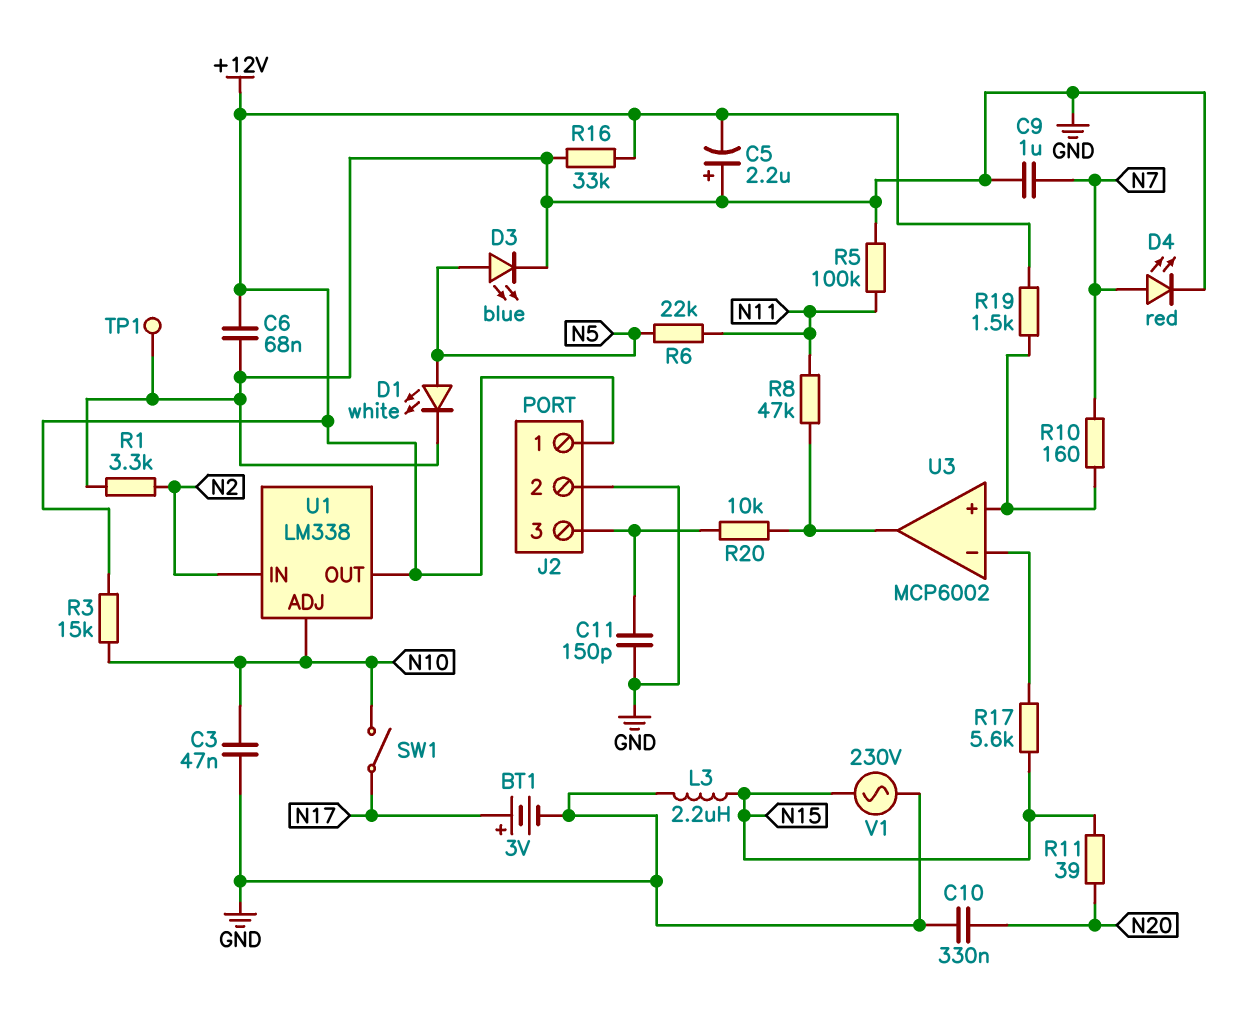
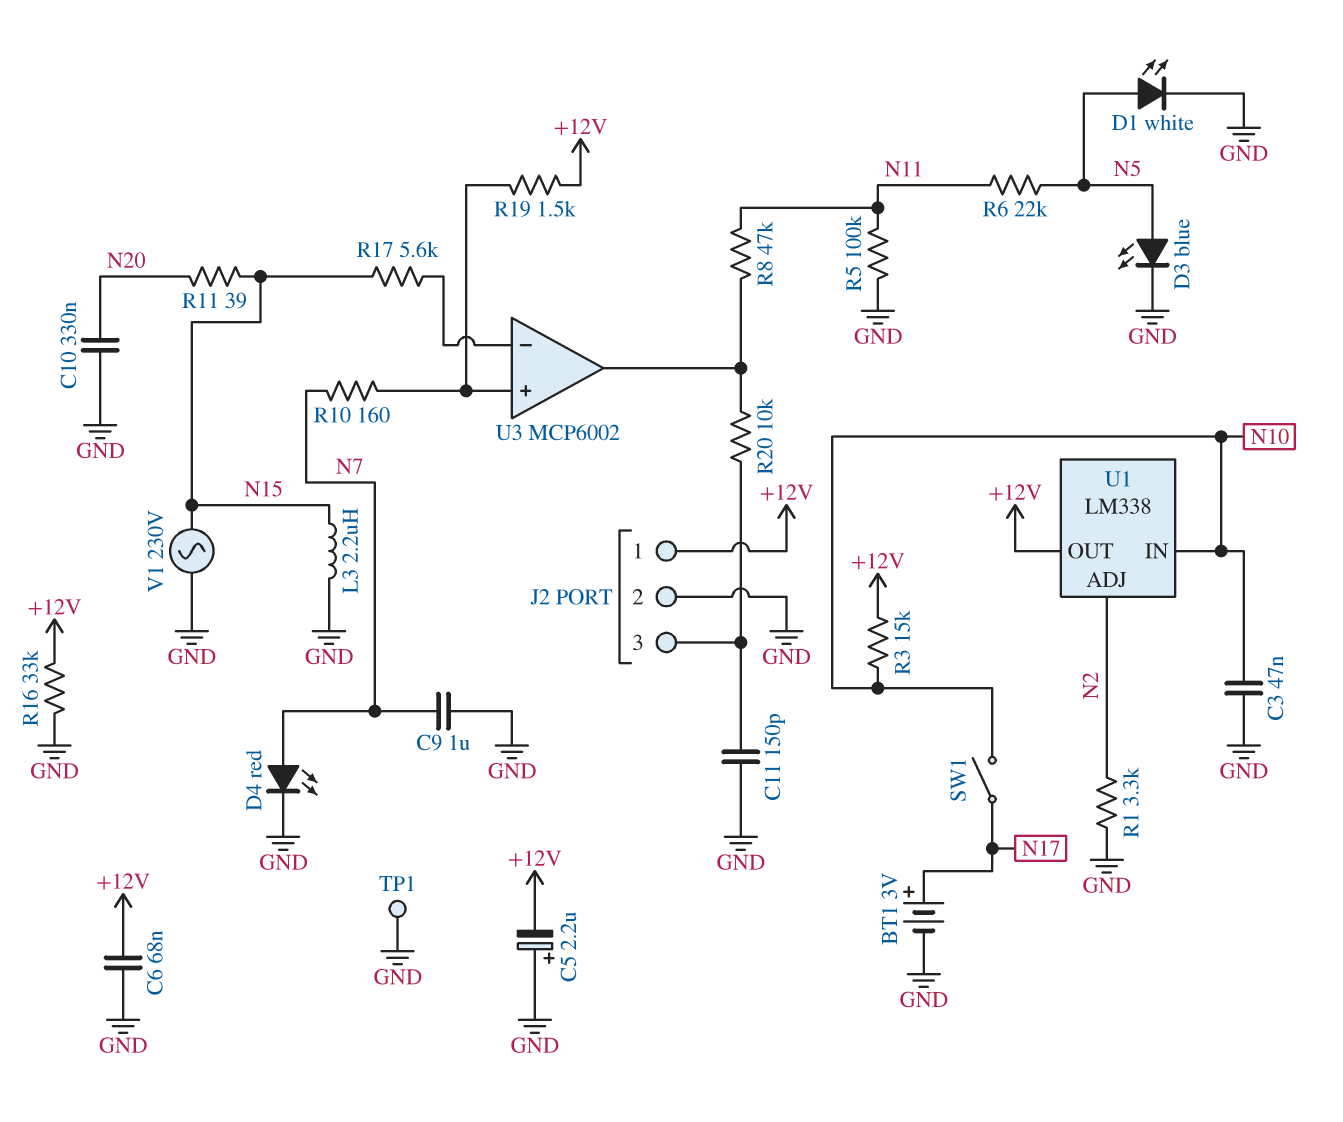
U1 pin ADJ: N10 -> N2
U1 pin IN: N2 -> N10

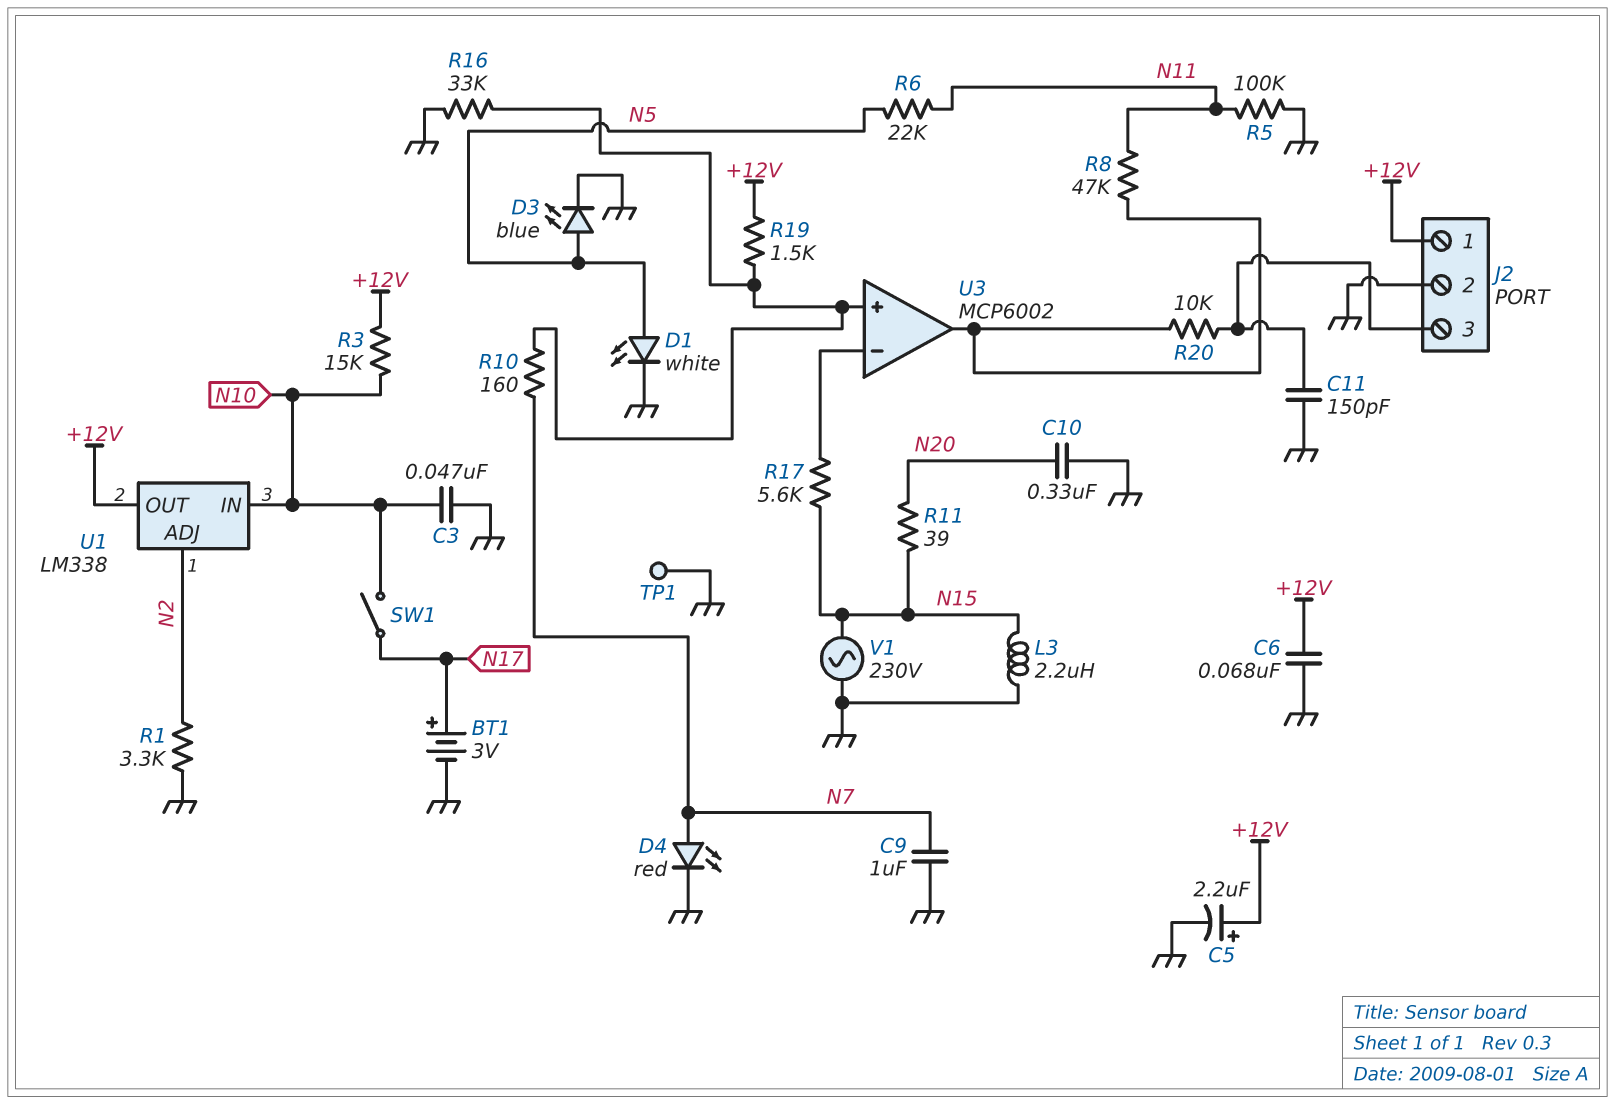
C5: 2.2uF (plus GND, minus +12V) -> 2.2uF (plus +12V, minus GND)
R16: 33k (+12V, GND) -> 33k (GND, U3/in+)

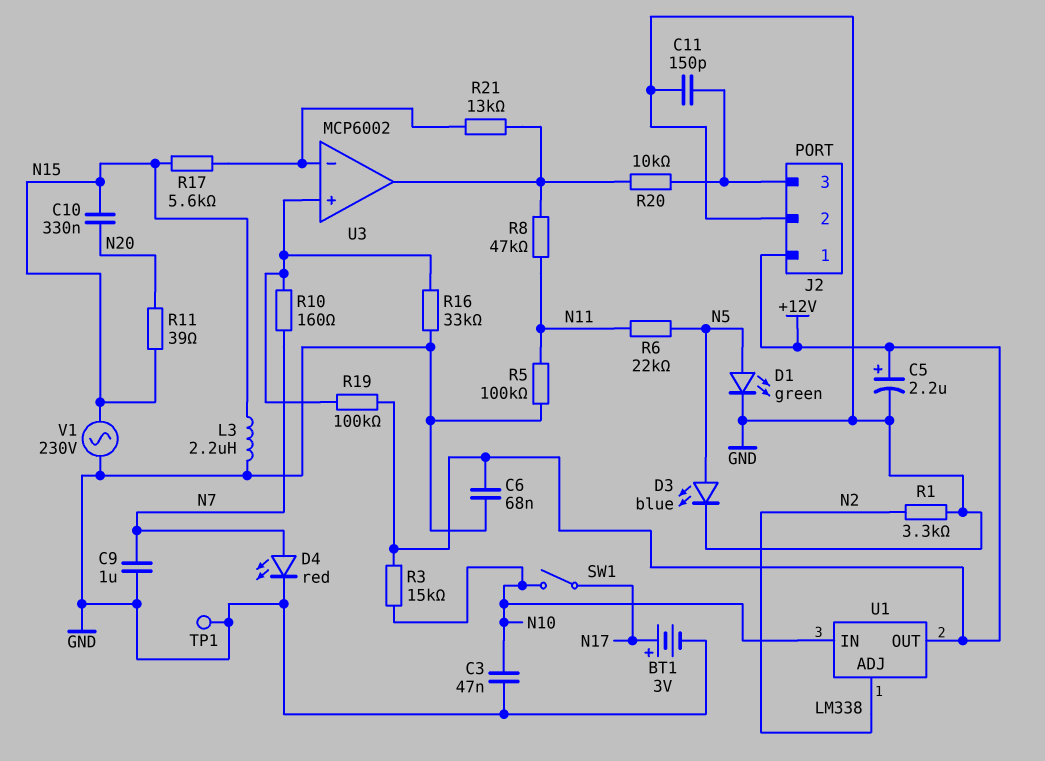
C10: 330nF (GND, N20) -> 330nF (N15, N20)
D1: LED white (A N5, K GND) -> LED green (A N5, K GND)
R19: 1.5k (+12V, U3/in+) -> 100k (+12V, U3/in+)
R21: none -> 13k (U3/in-, U3/out)

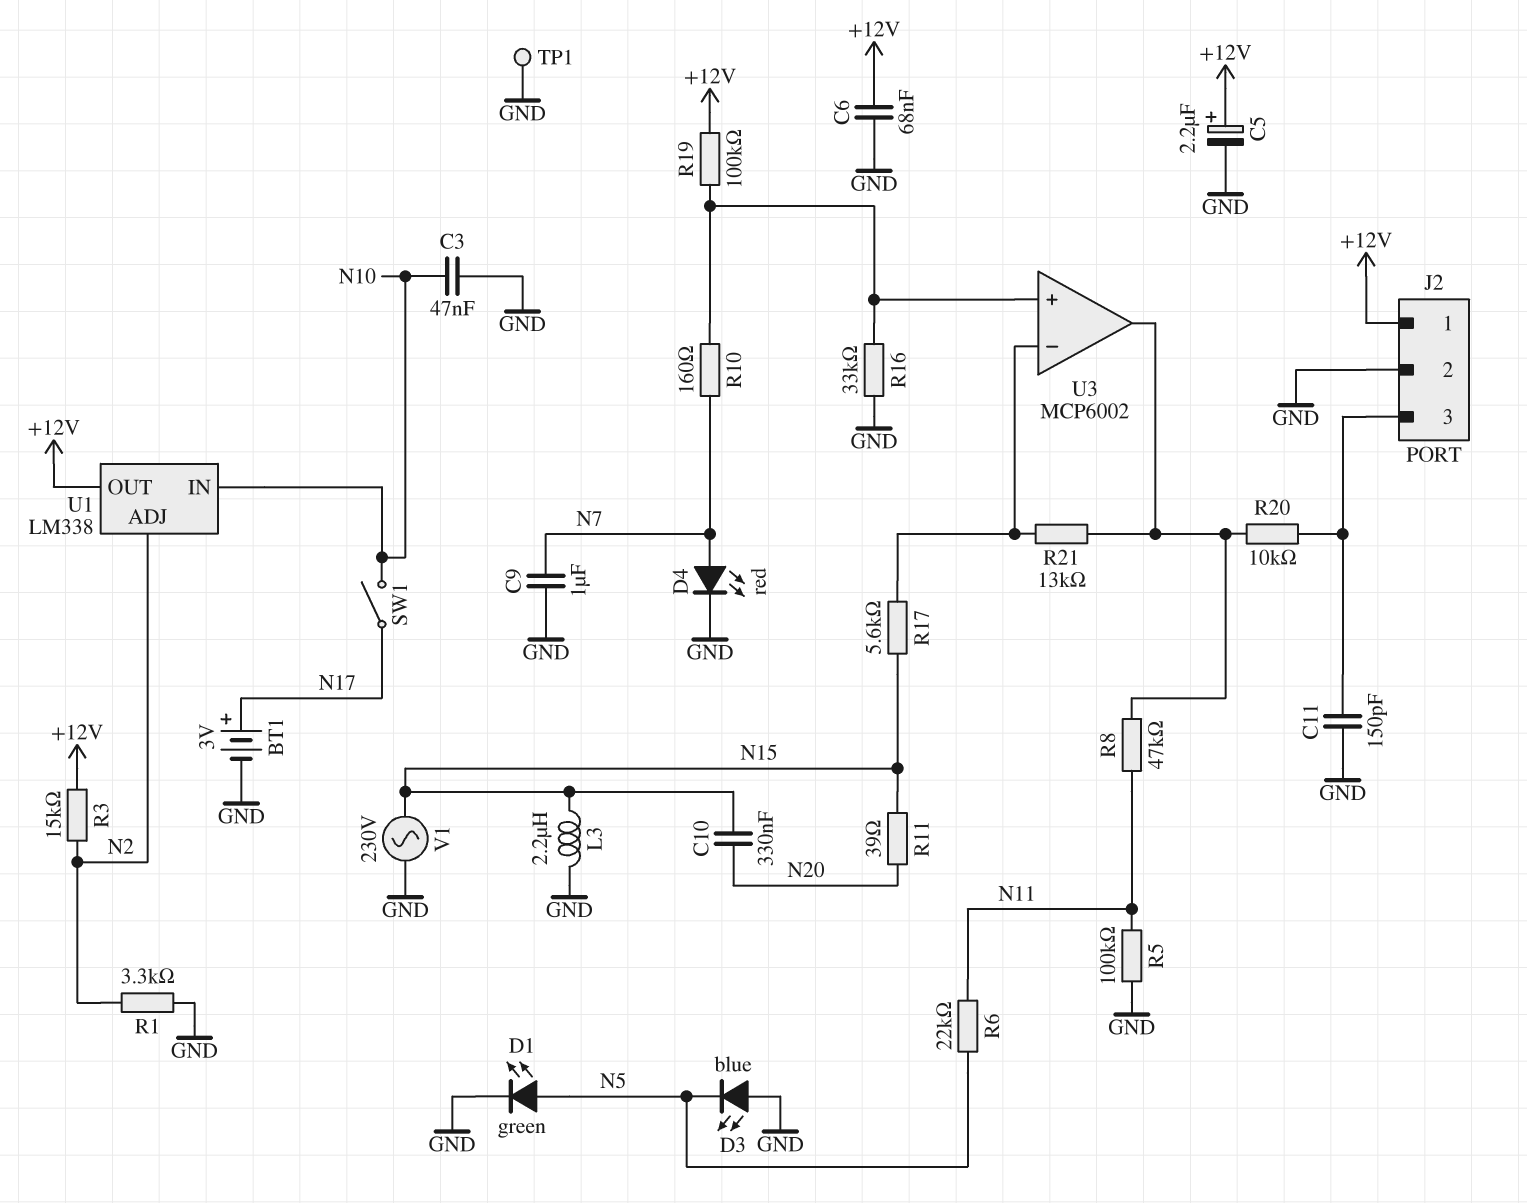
D3: LED blue (A N5, K GND) -> LED blue (A GND, K N5)
R3: 15k (+12V, N10) -> 15k (+12V, N2)

